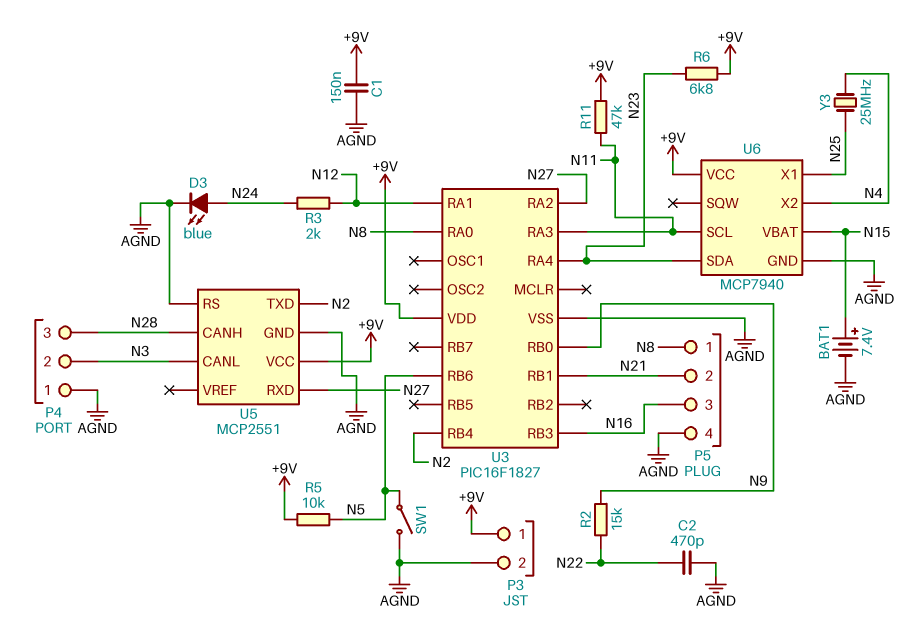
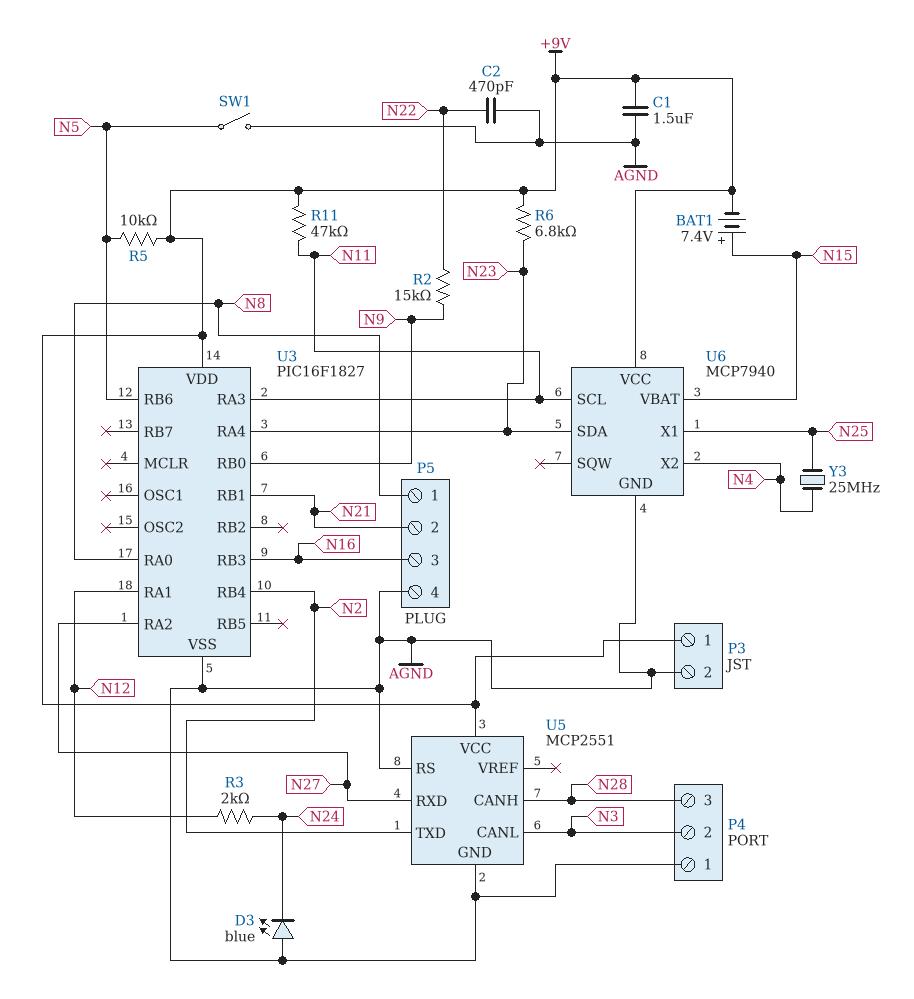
BAT1: 7.4V (plus N15, minus AGND) -> 7.4V (plus N15, minus +9V)
C1: 150nF (+9V, AGND) -> 1.5uF (+9V, AGND)
D3: LED blue (A N24, K AGND) -> LED blue (A AGND, K N24)

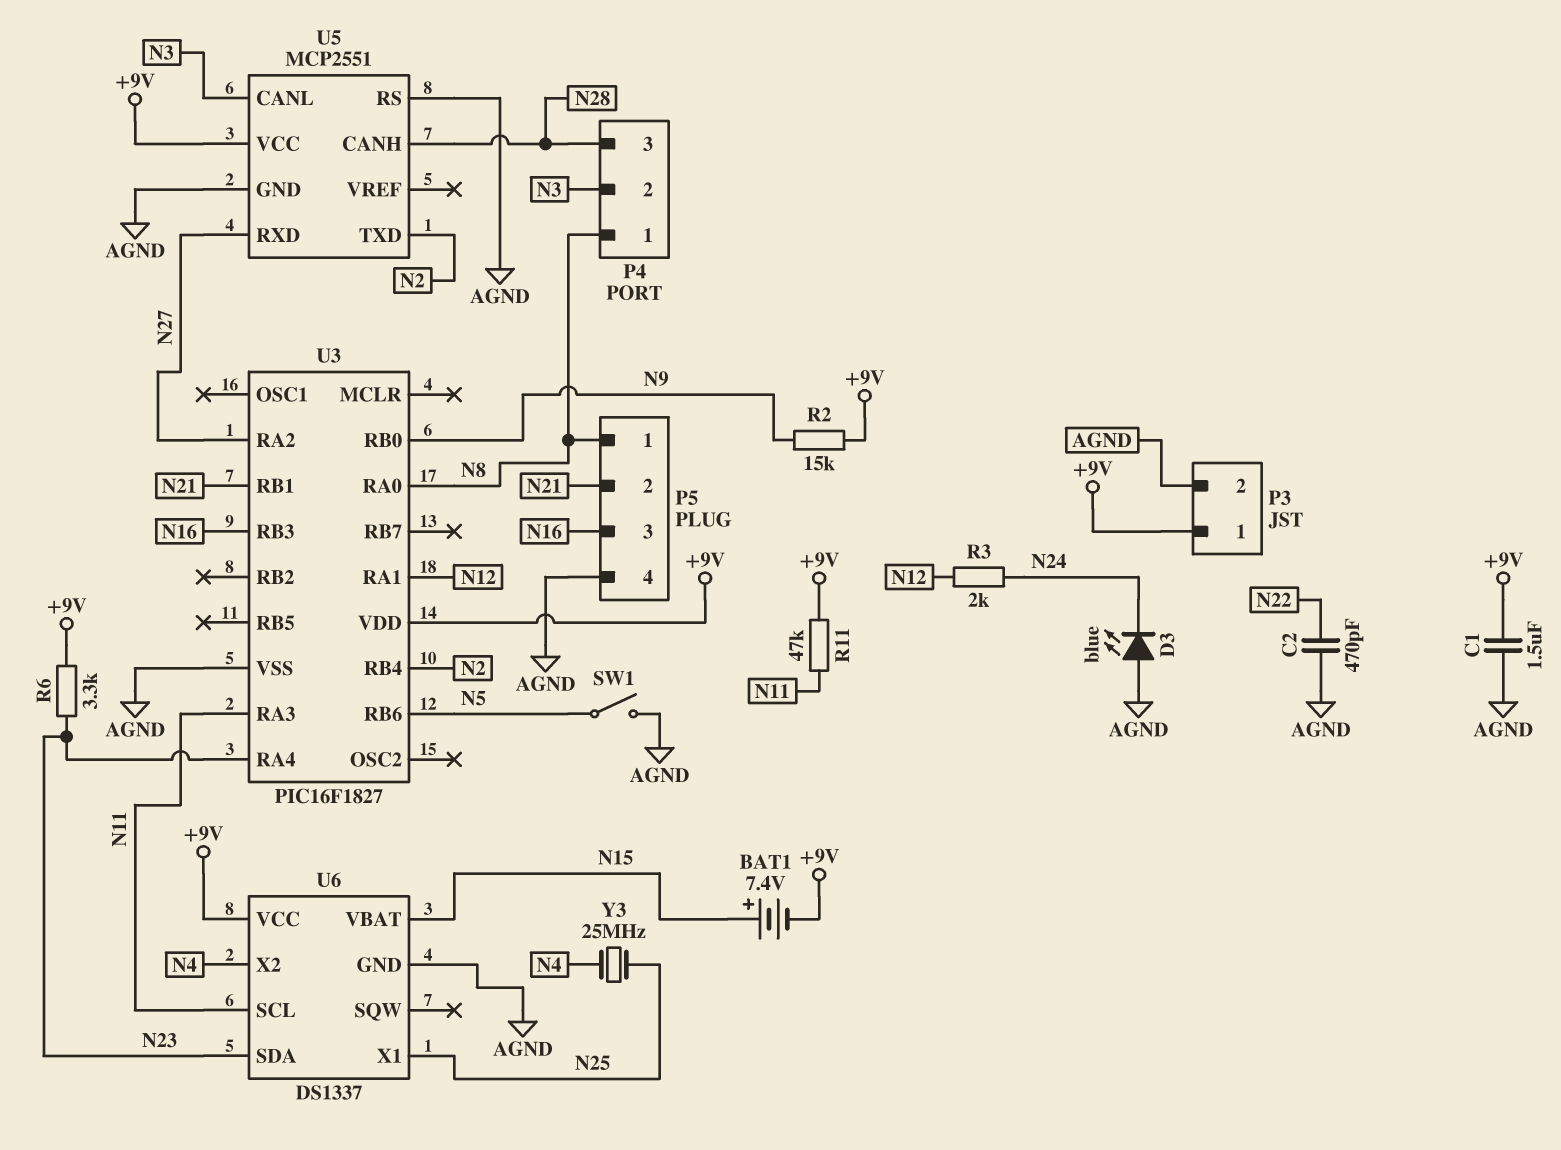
P4 pin 1: AGND -> N8
R2: 15k (N9, N22) -> 15k (+9V, N9)
R5: 10k (+9V, N5) -> none
R6: 6.8k (+9V, N23) -> 3.3k (+9V, N23)
U6: MCP7940 -> DS1337

